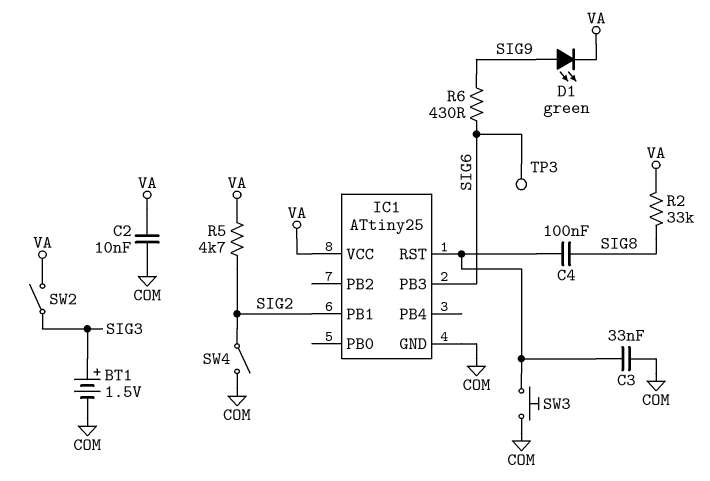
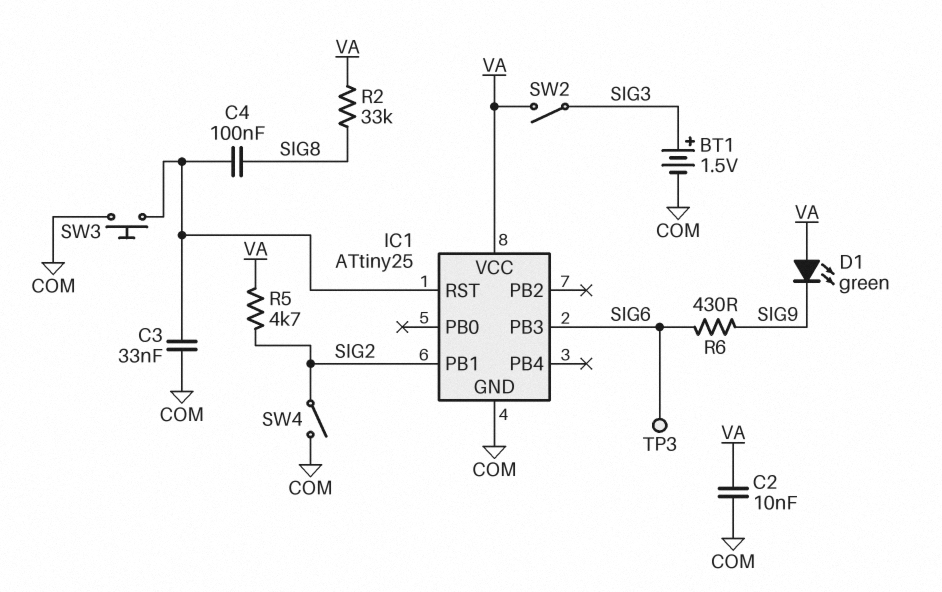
D1: LED green (A SIG9, K VA) -> LED green (A VA, K SIG9)

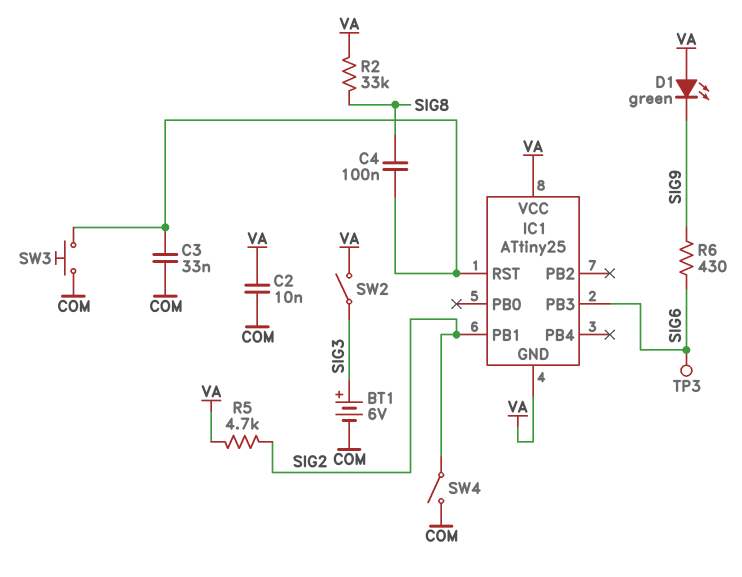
BT1: 1.5V (plus SIG3, minus COM) -> 6V (plus SIG3, minus COM)
IC1 pin GND: COM -> VA

